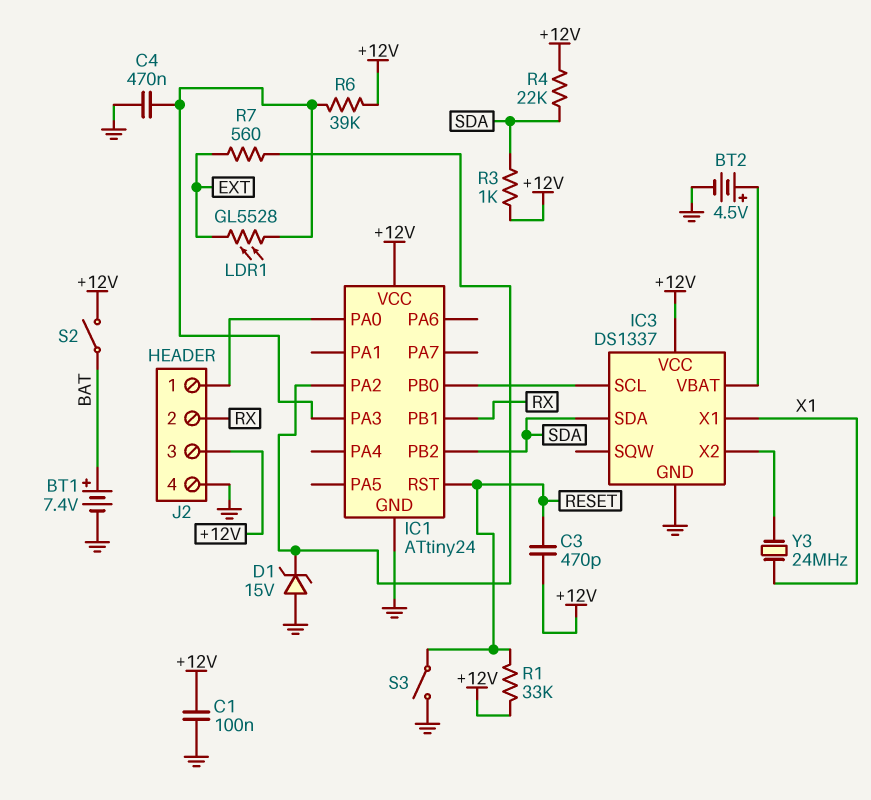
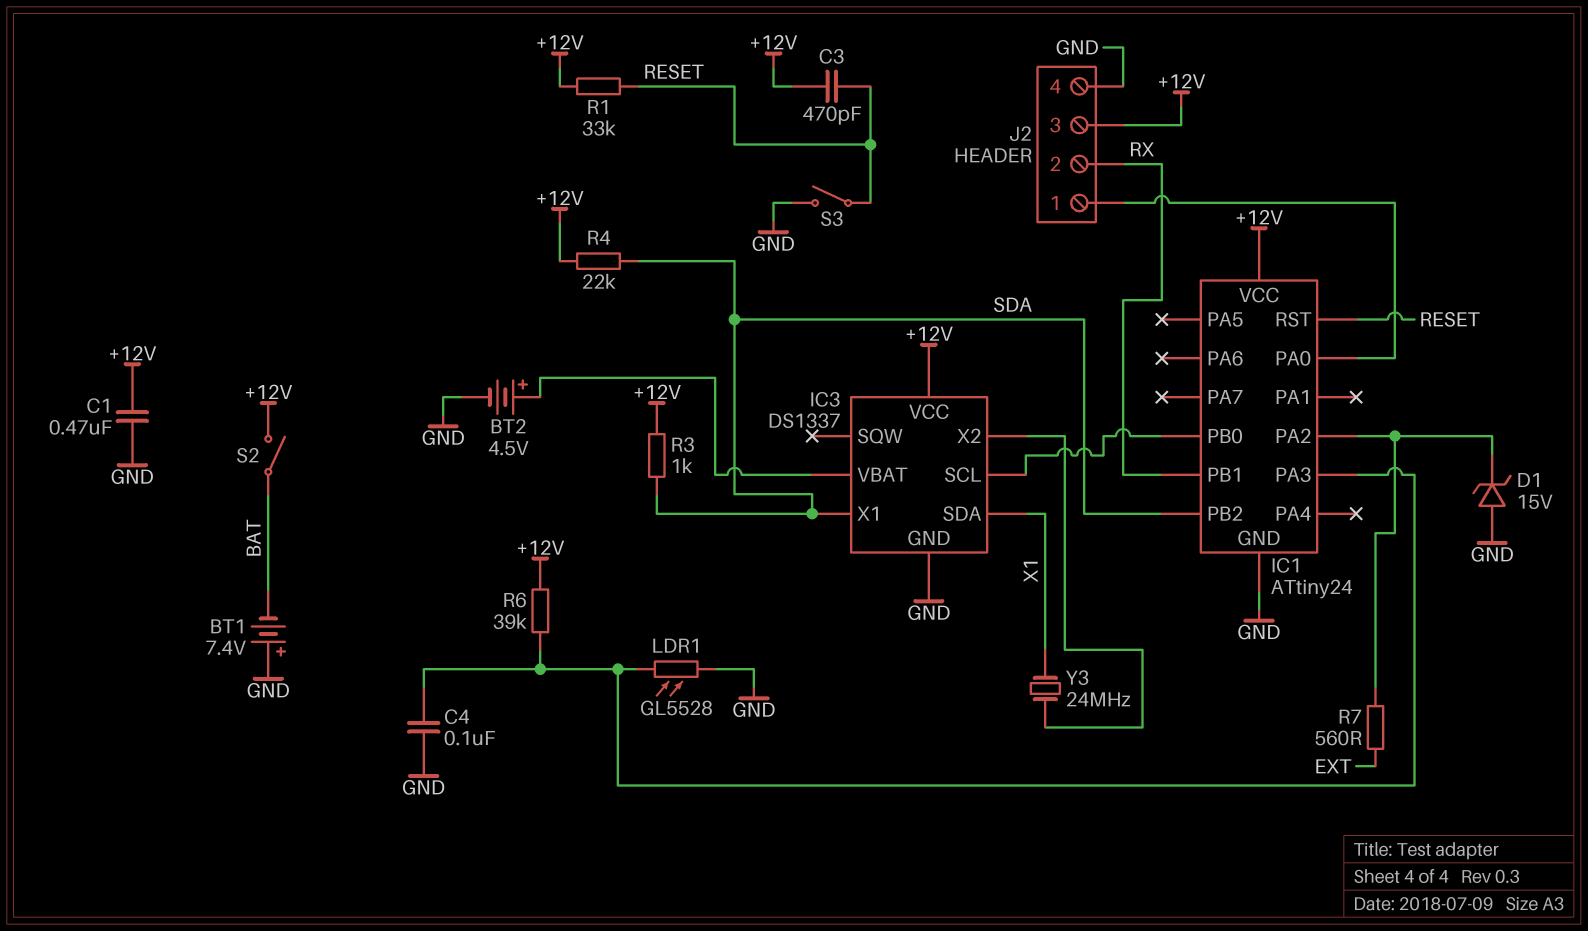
BT1: 7.4V (plus BAT, minus GND) -> 7.4V (plus GND, minus BAT)
C1: 100nF (+12V, GND) -> 470nF (+12V, GND)
C4: 470nF (GND, IC1/PA3) -> 100nF (GND, IC1/PA3)
IC3 pin SDA: SDA -> X1
IC3 pin X1: X1 -> SDA
LDR1: GL5528 (EXT, IC1/PA3) -> GL5528 (GND, IC1/PA3)

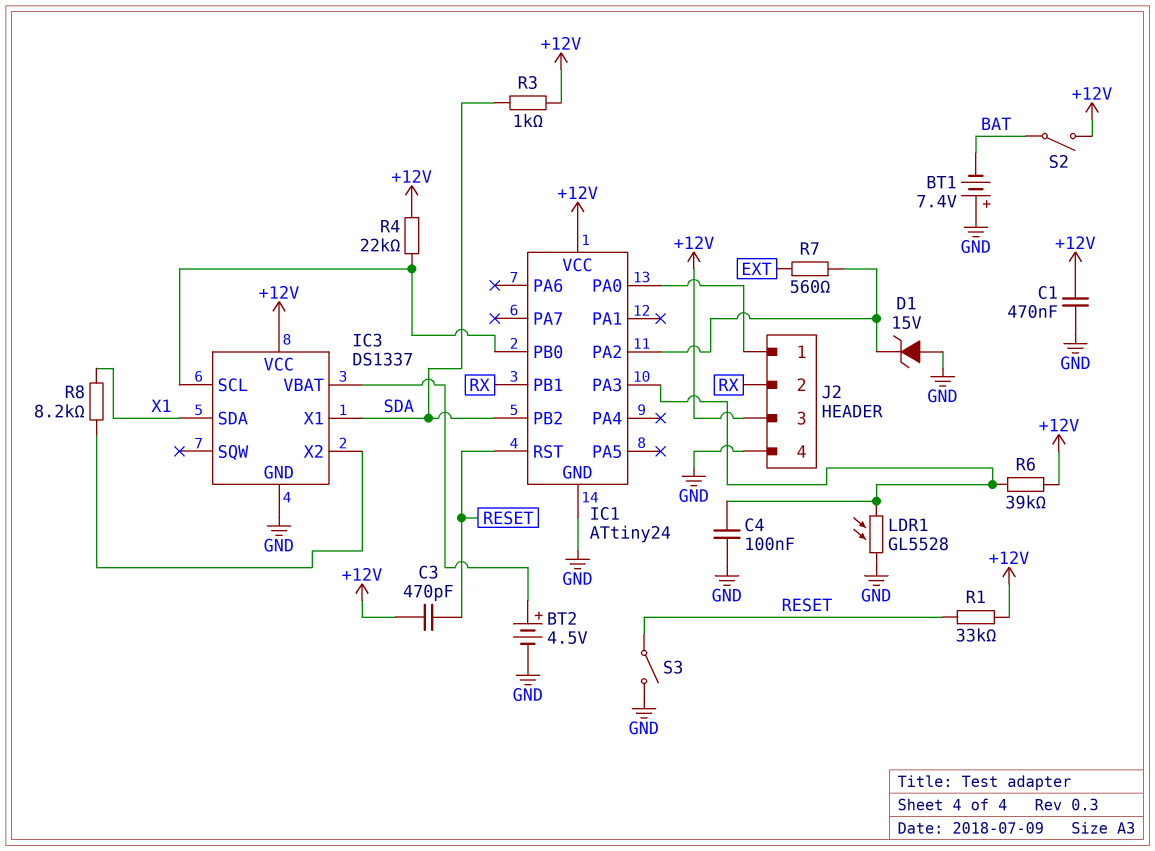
R4: 22k (+12V, SDA) -> 22k (+12V, IC1/PB0)
R8: none -> 8.2k (IC3/X2, X1)
Y3: 24MHz (IC3/X2, X1) -> none

